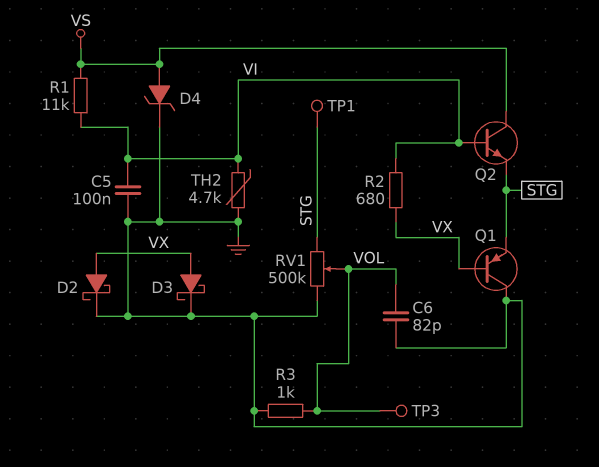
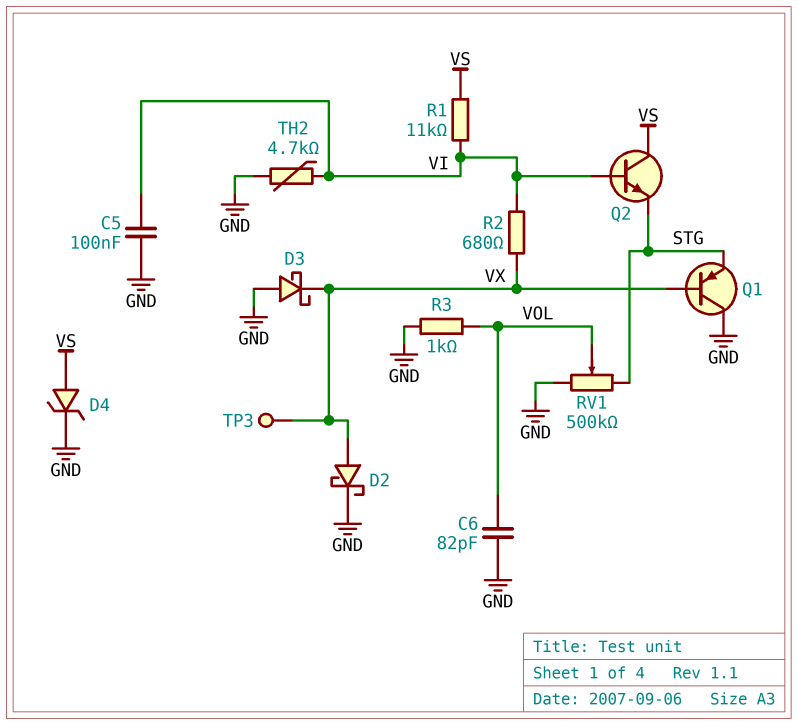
D3: schottky (A VX, K GND) -> schottky (A GND, K VX)
TP1: test point (STG) -> none
TP3: test point (VOL) -> test point (VX)

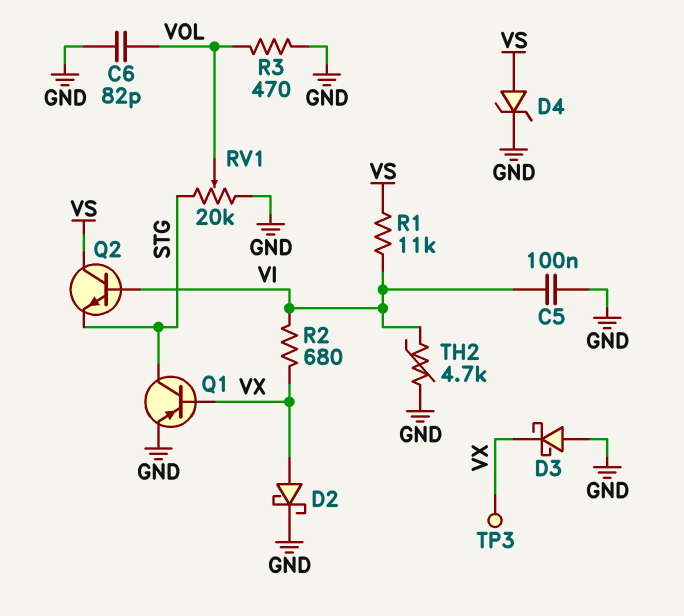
Q1: PNP (B VX, C GND, E STG) -> PNP (B VX, C STG, E GND)
R3: 1k (GND, VOL) -> 470 (GND, VOL)
RV1: 500k (GND, STG, wiper VOL) -> 20k (GND, STG, wiper VOL)

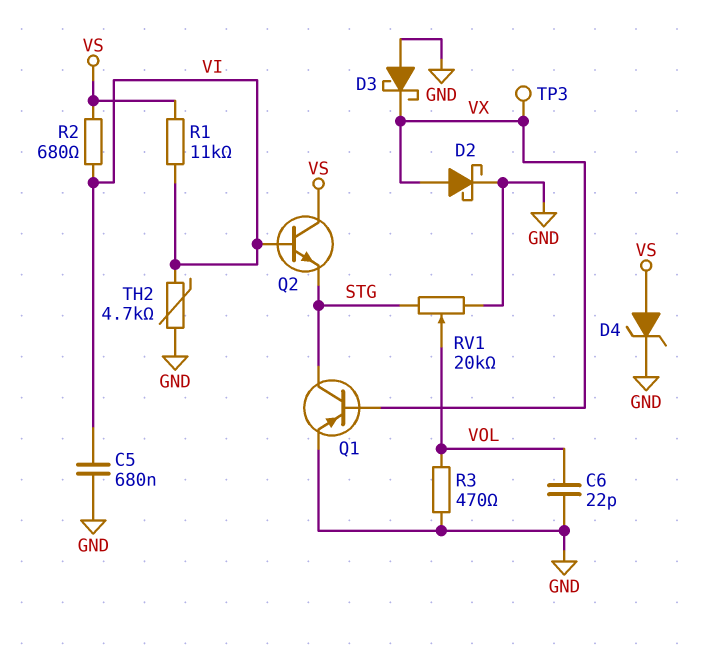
C5: 100nF (GND, VI) -> 680nF (GND, VI)
C6: 82pF (GND, VOL) -> 22pF (GND, VOL)
R2: 680 (VI, VX) -> 680 (VI, VS)

